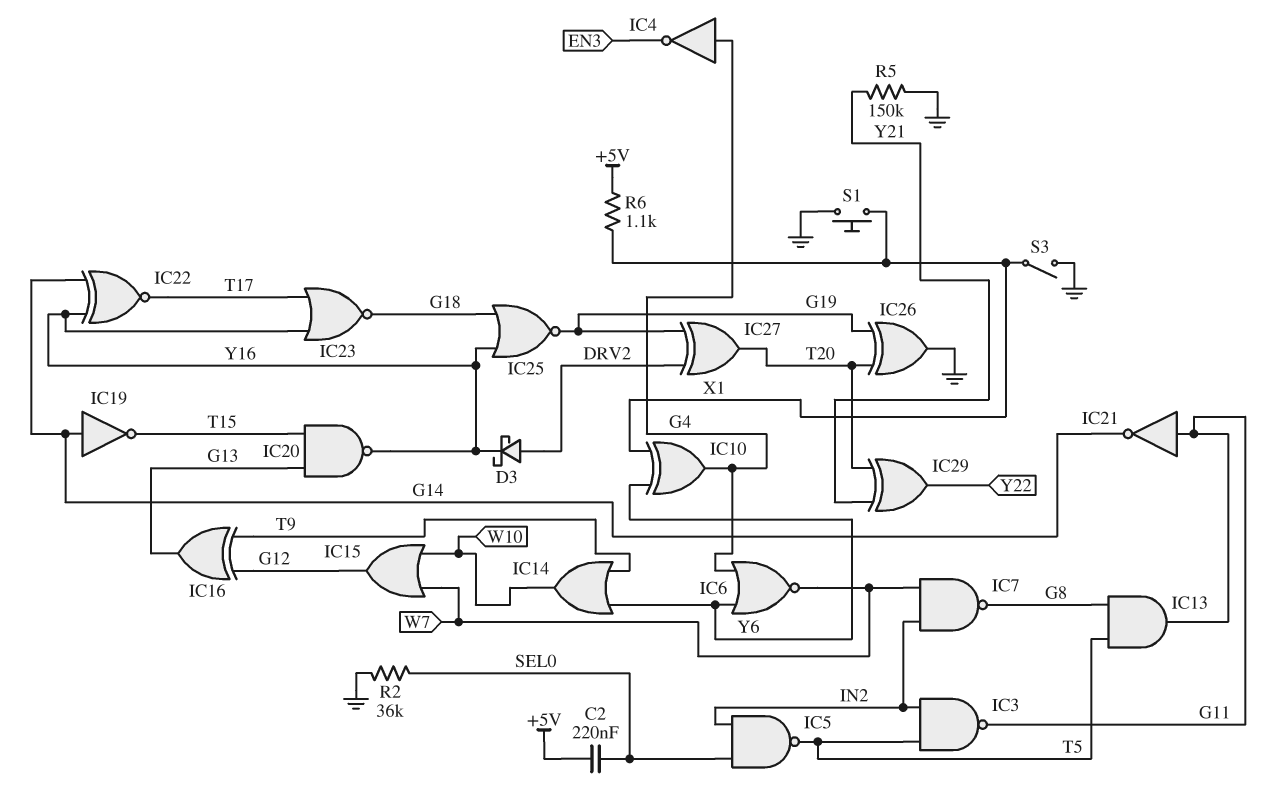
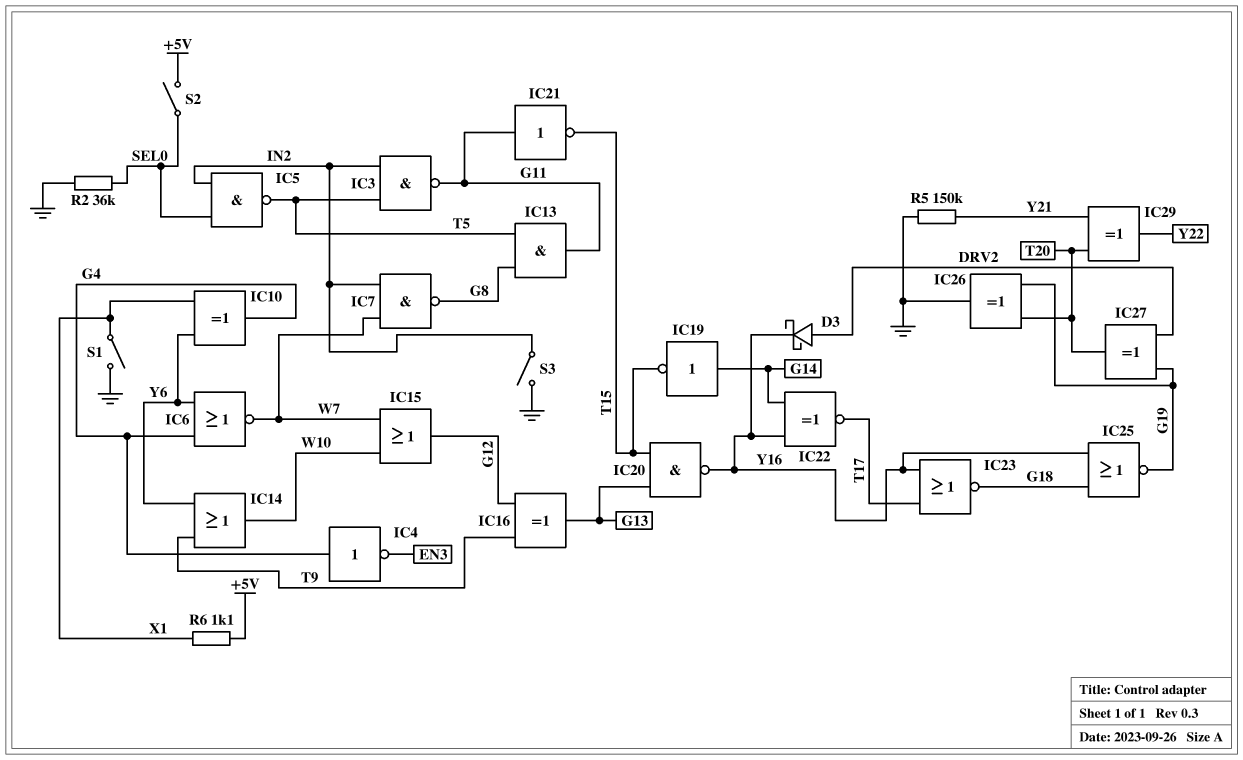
C2: 220nF (+5V, SEL0) -> none
IC21: NOT (in G11, out G14) -> NOT (in G11, out T15)
S1: button (GND, X1) -> switch (GND, X1)
S2: none -> switch (+5V, SEL0)
S3: switch (GND, X1) -> switch (GND, IN2)

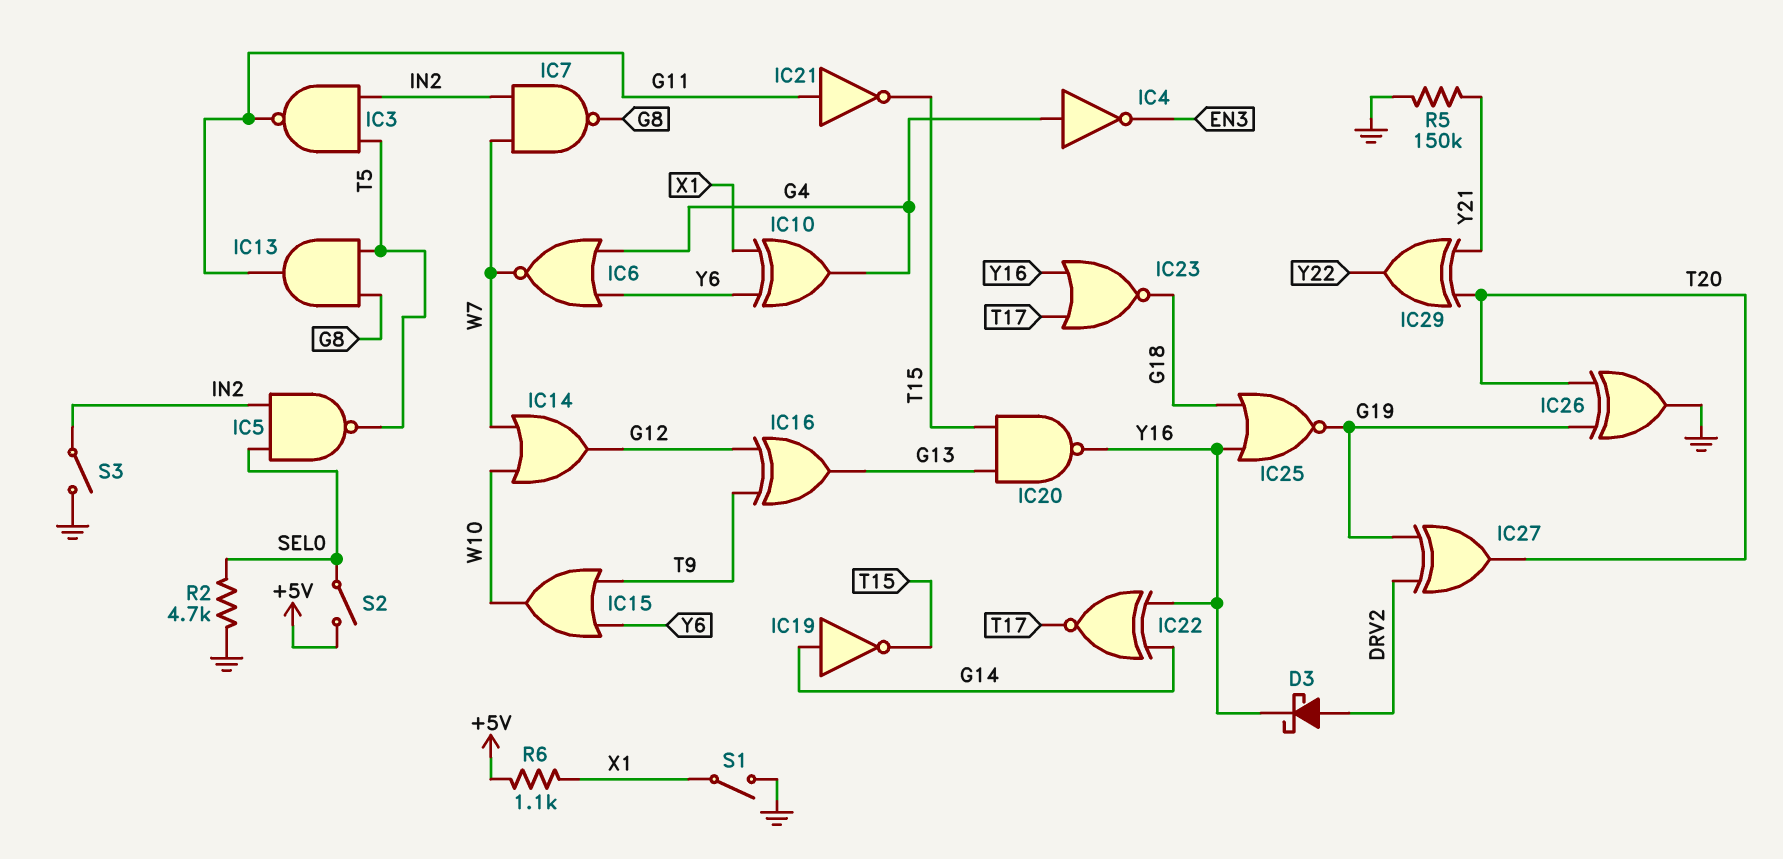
IC14: OR (in T9, in Y6, out W10) -> OR (in W7, in W10, out G12)
IC15: OR (in W7, in W10, out G12) -> OR (in T9, in Y6, out W10)
R2: 36k (GND, SEL0) -> 4.7k (GND, SEL0)

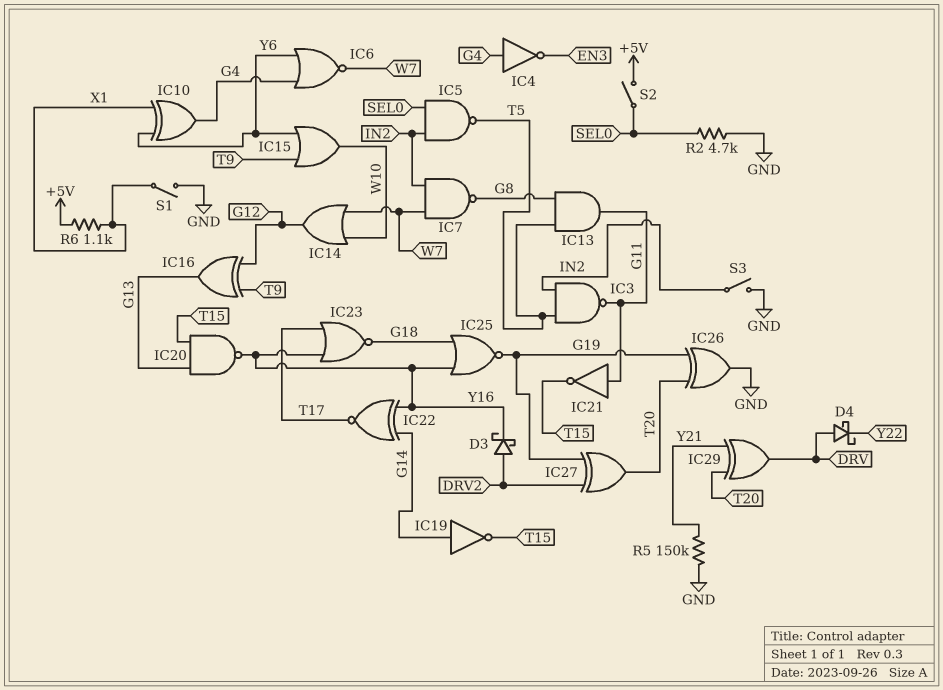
D4: none -> schottky (A DRV, K Y22)
IC29: XOR (in T20, in Y21, out Y22) -> XOR (in T20, in Y21, out DRV)

